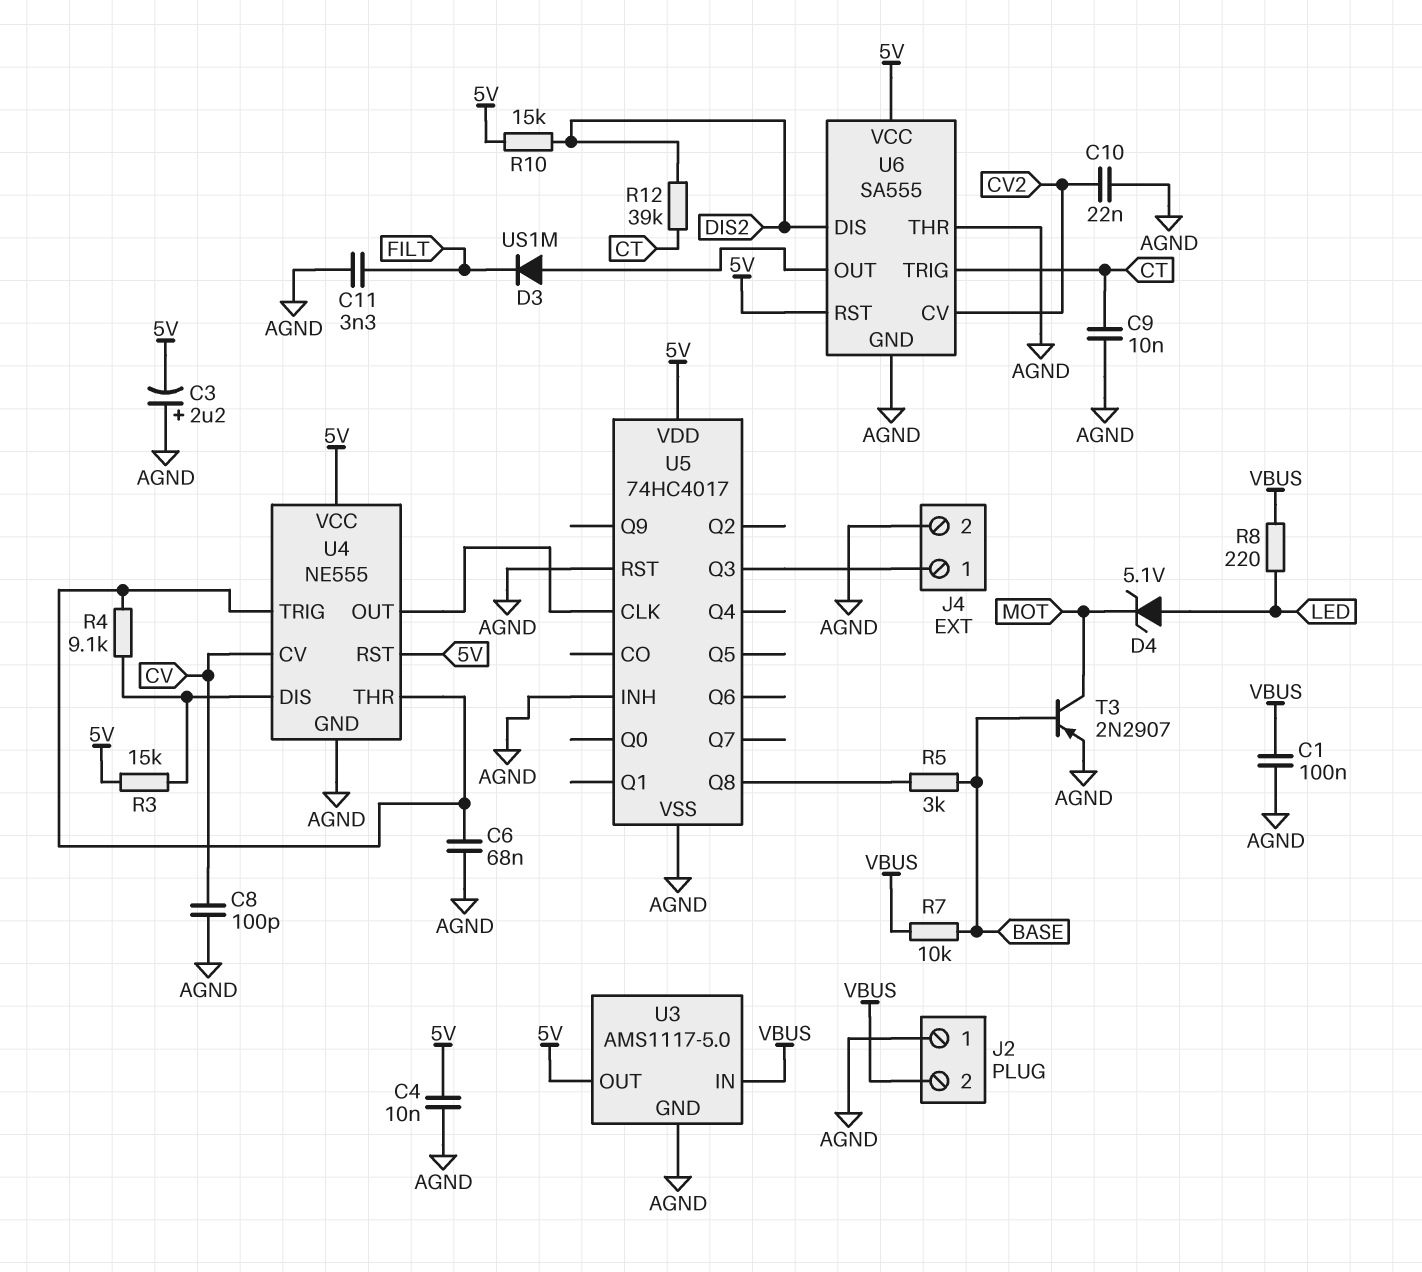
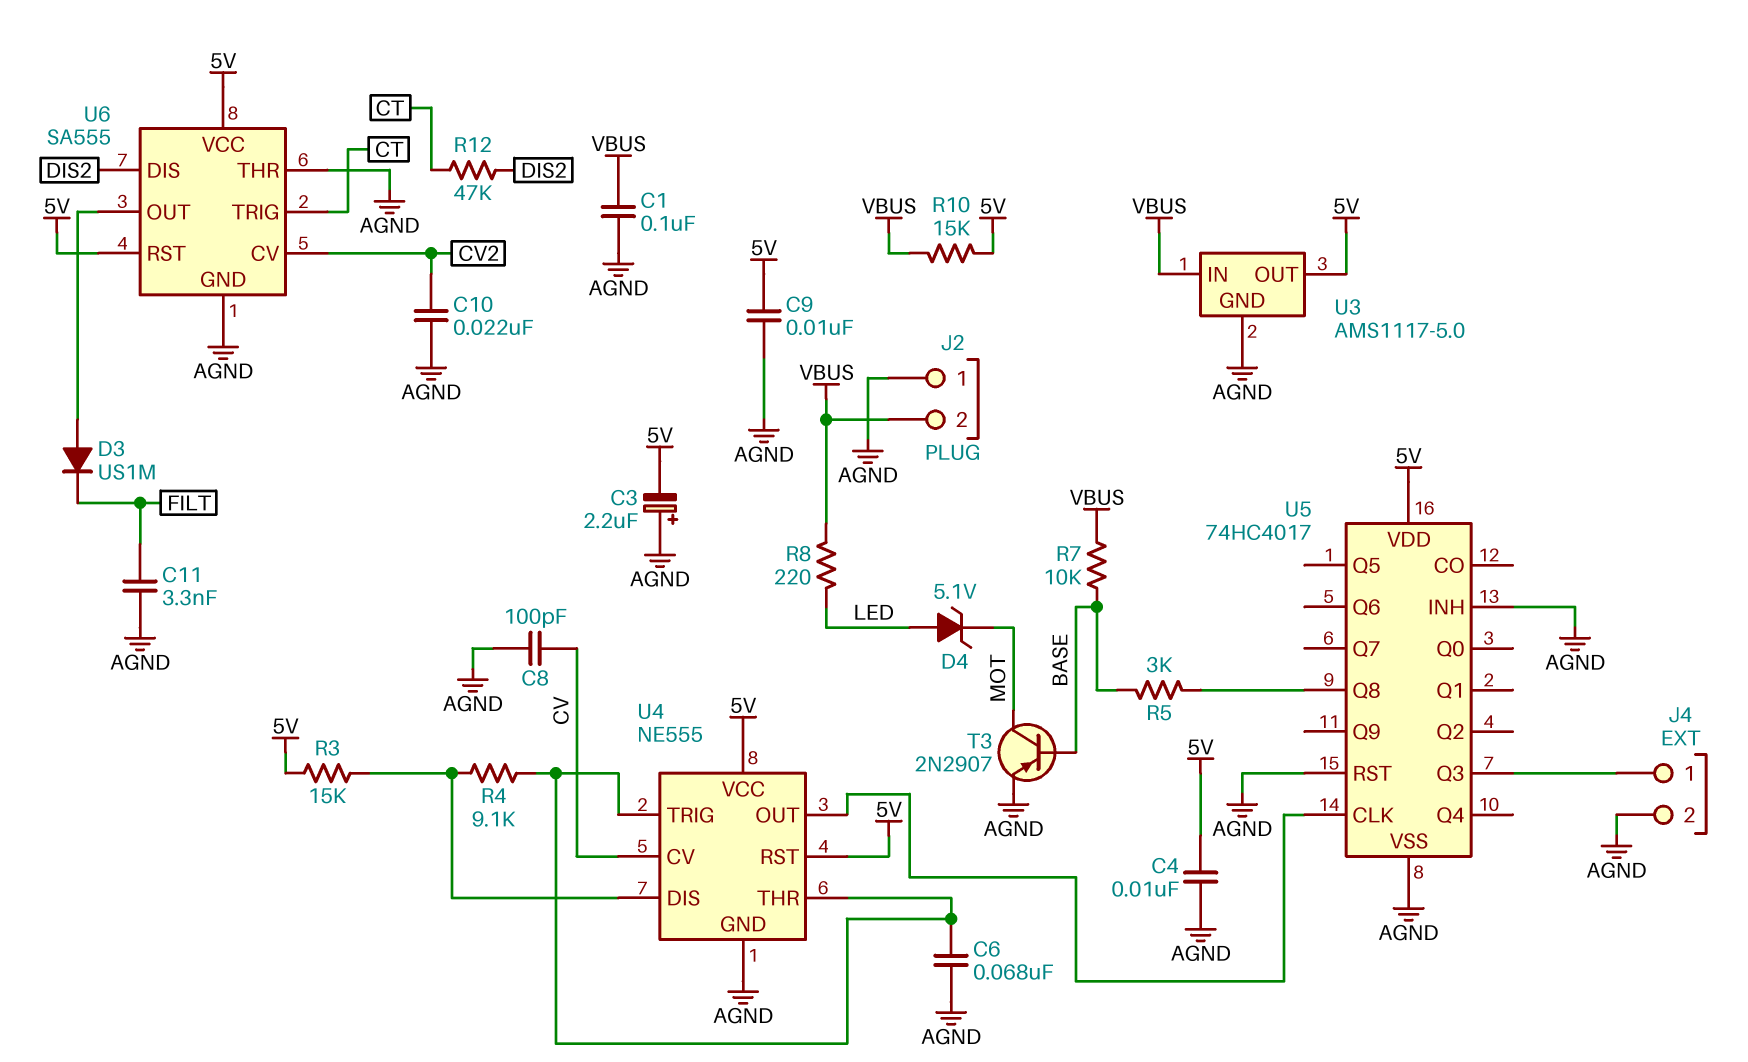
C9: 10nF (AGND, CT) -> 10nF (5V, AGND)
R10: 15k (5V, DIS2) -> 15k (5V, VBUS)
R12: 39k (CT, DIS2) -> 47k (CT, DIS2)

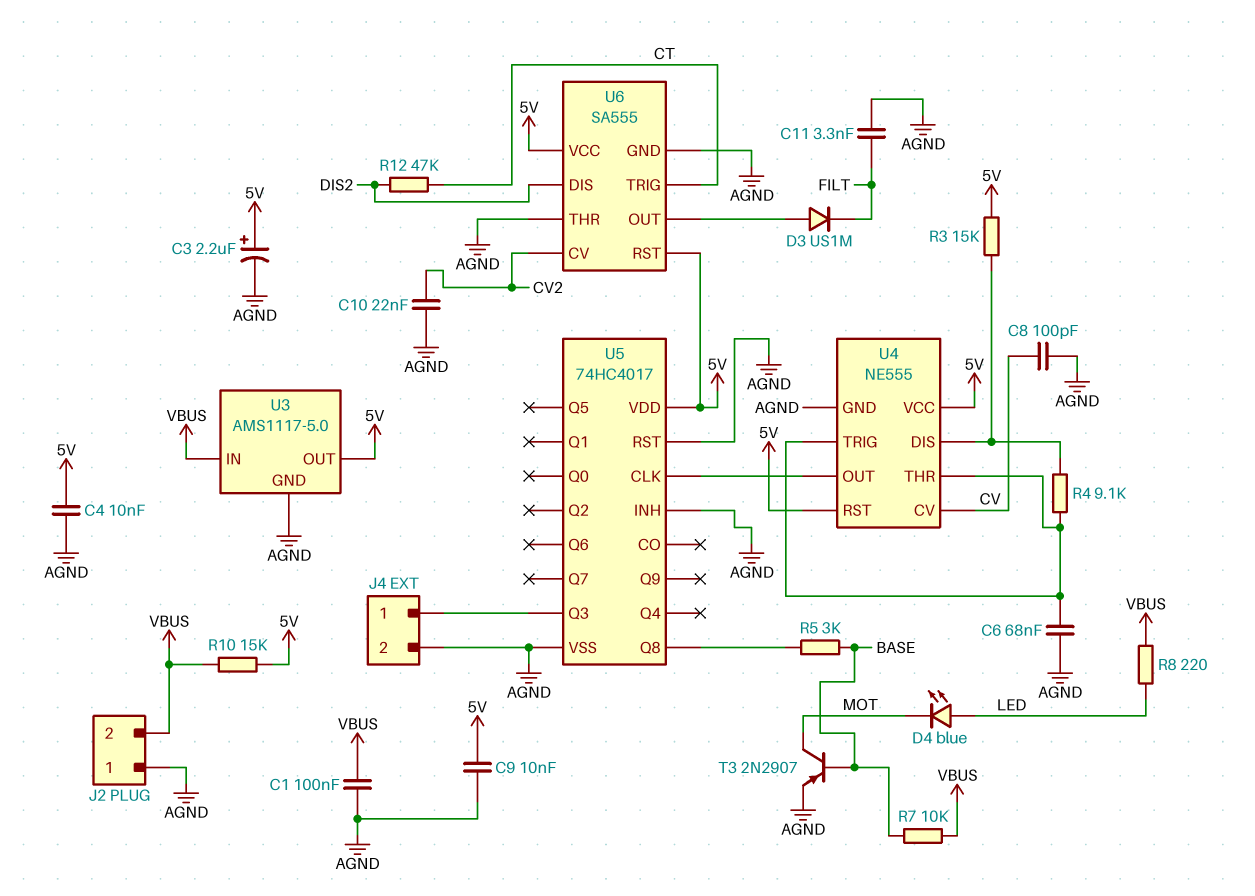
C3: 2.2uF (plus AGND, minus 5V) -> 2.2uF (plus 5V, minus AGND)
D4: zener 5.1V (A LED, K MOT) -> LED blue (A LED, K MOT)

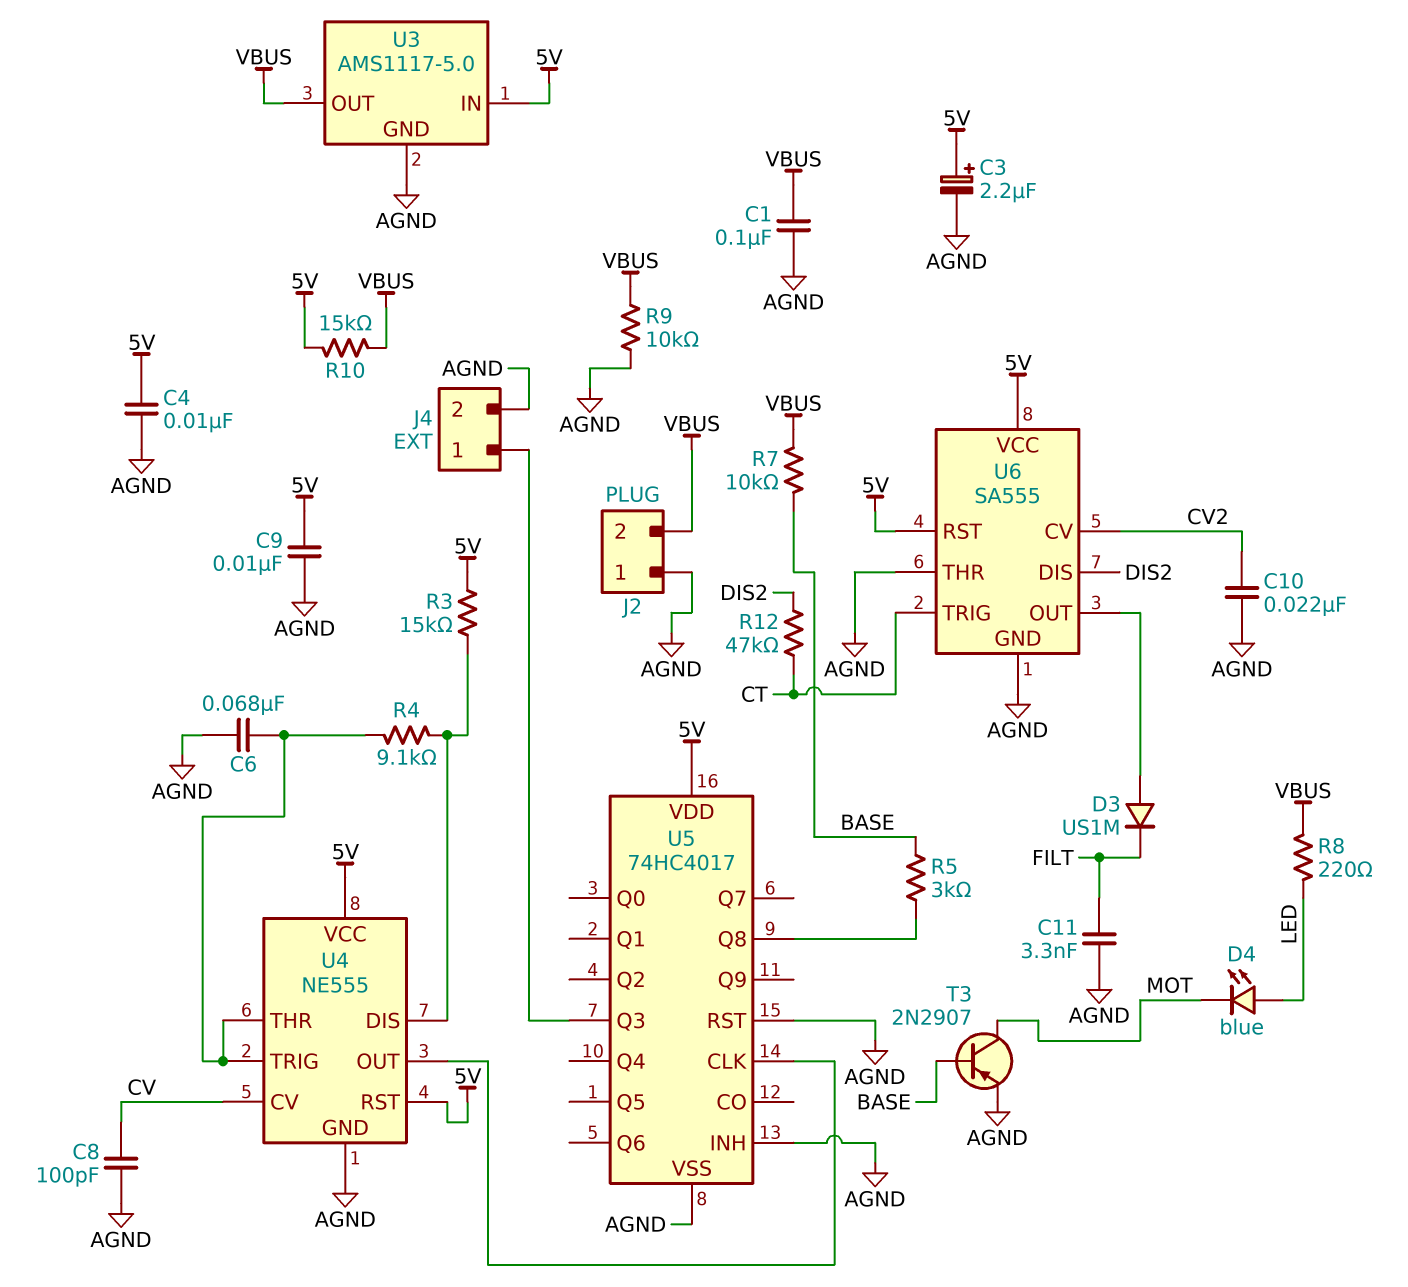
R9: none -> 10k (AGND, VBUS)
U3 pin IN: VBUS -> 5V
U3 pin OUT: 5V -> VBUS

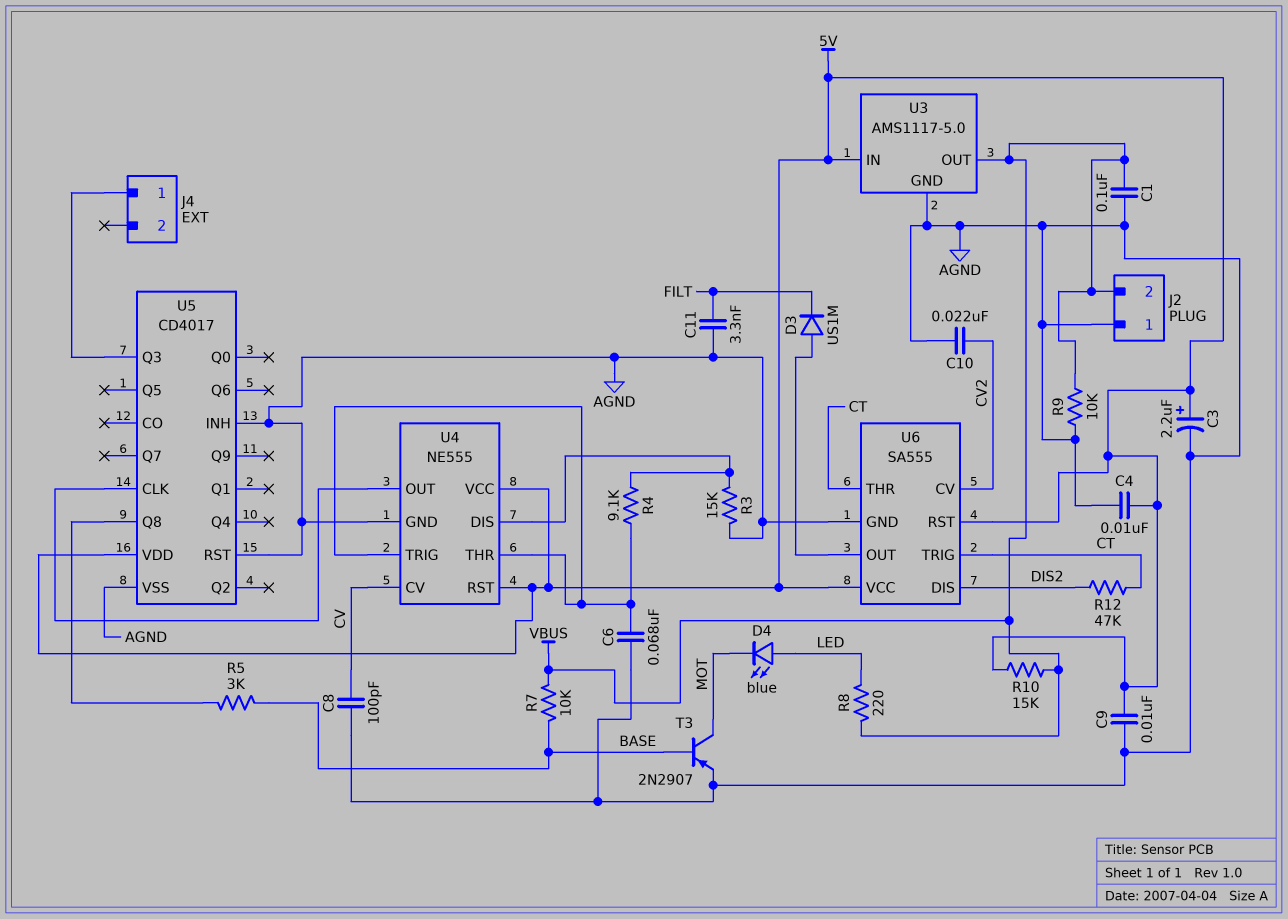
J4 pin 2: AGND -> none
R3: 15k (5V, U4/DIS) -> 15k (AGND, U4/DIS)
U5: 74HC4017 -> CD4017
U6 pin THR: AGND -> CT

